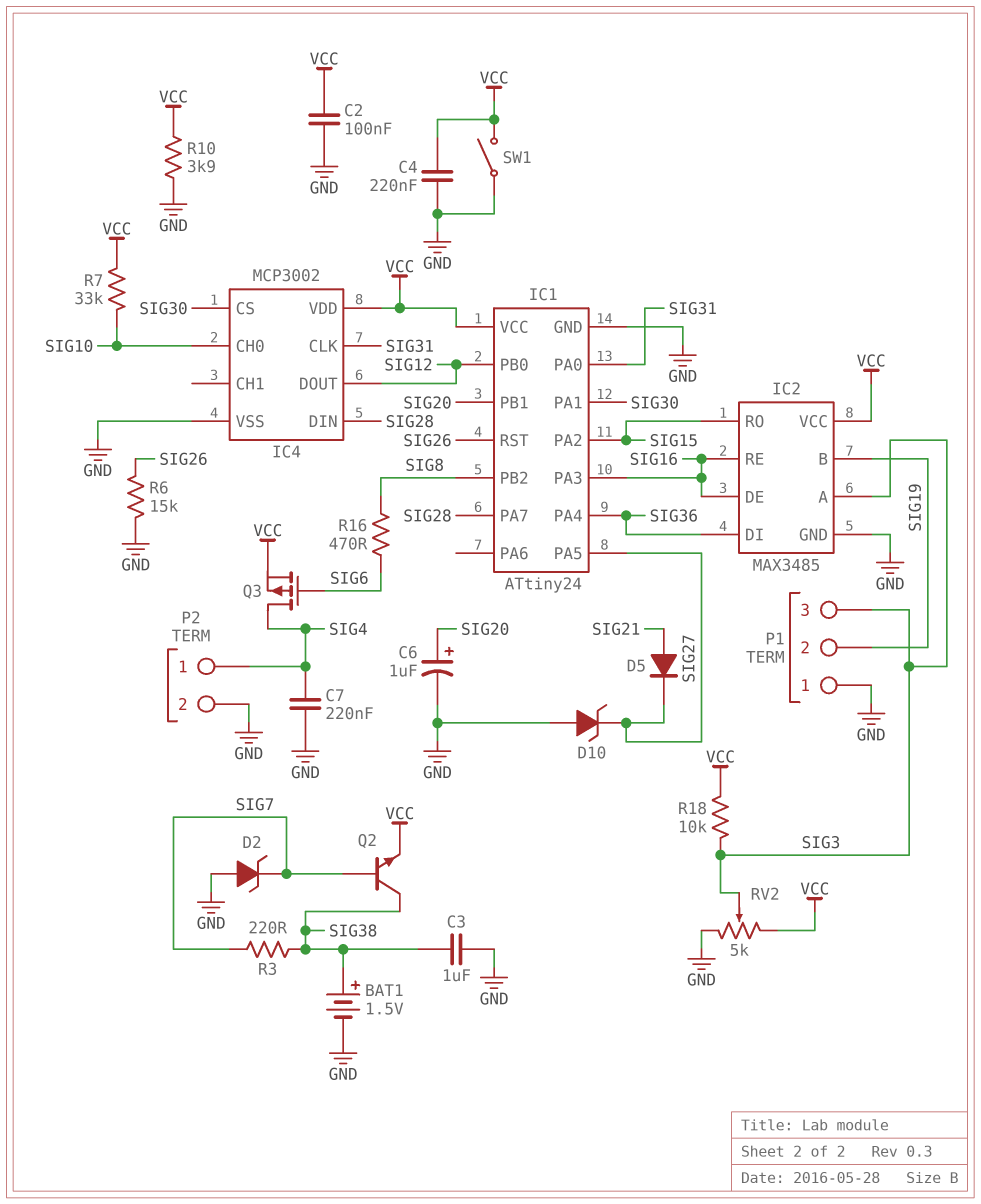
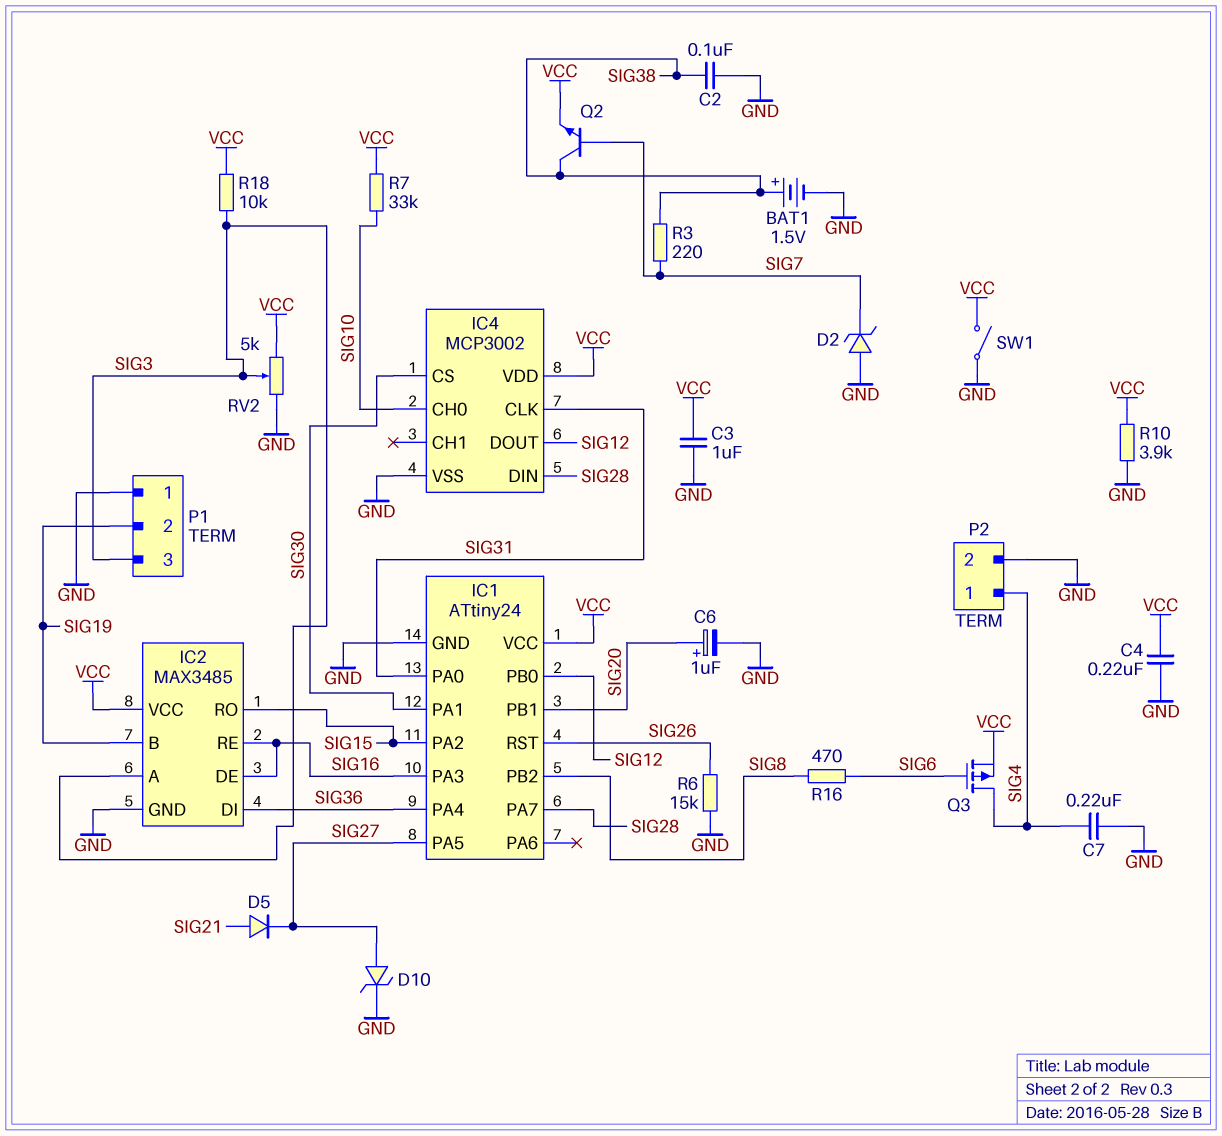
C2: 100nF (GND, VCC) -> 100nF (GND, SIG38)
C3: 1uF (GND, SIG38) -> 1uF (GND, VCC)
D10: zener (A GND, K SIG27) -> zener (A SIG27, K GND)

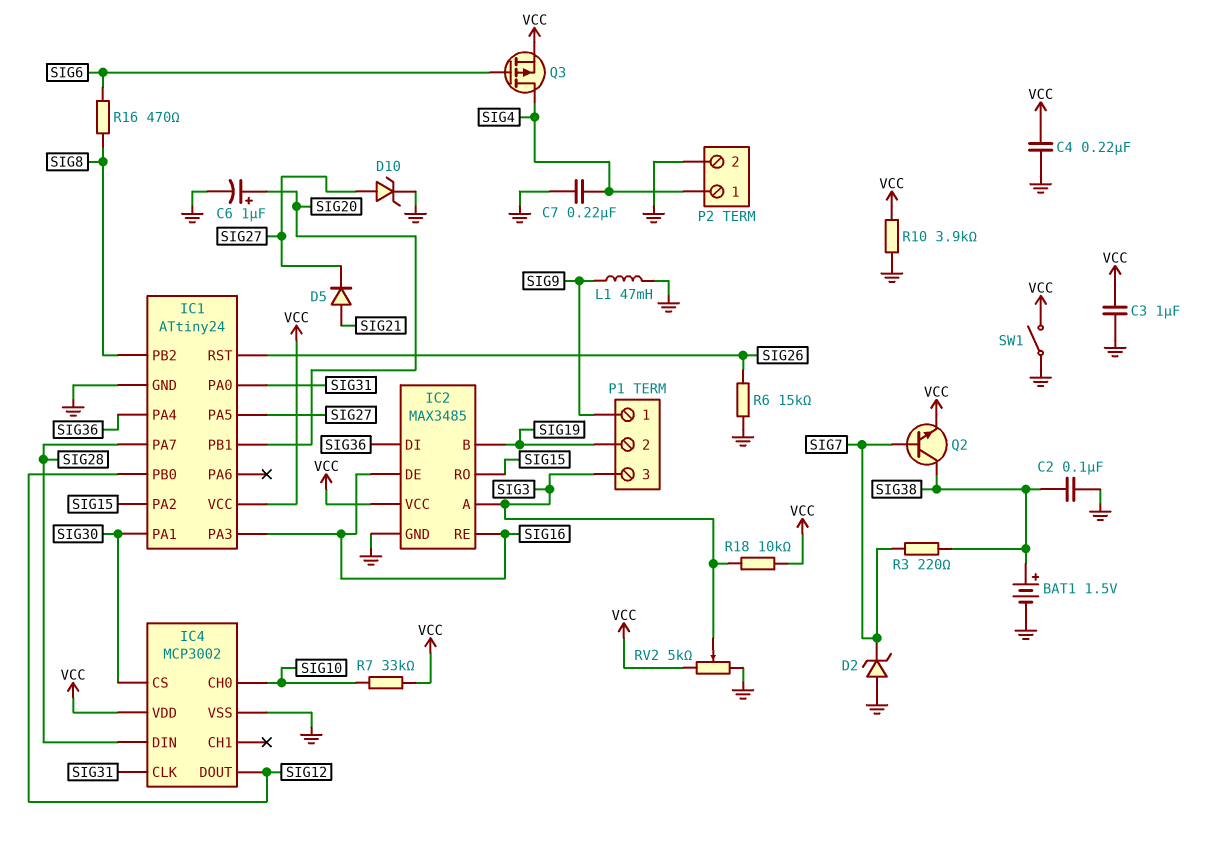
L1: none -> 47mH (GND, SIG9)
P1 pin 1: GND -> SIG9

